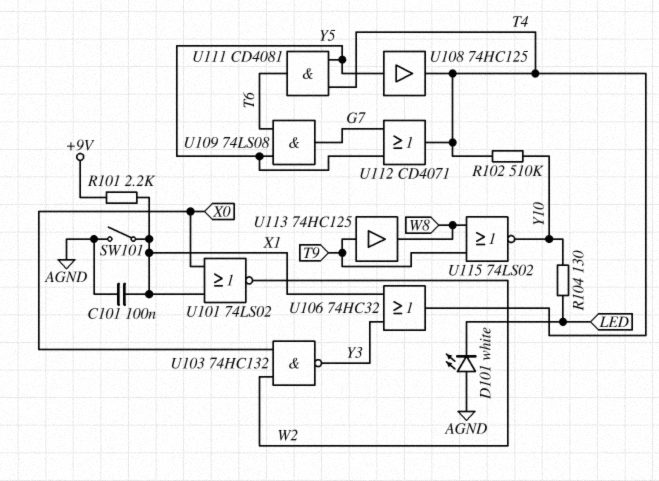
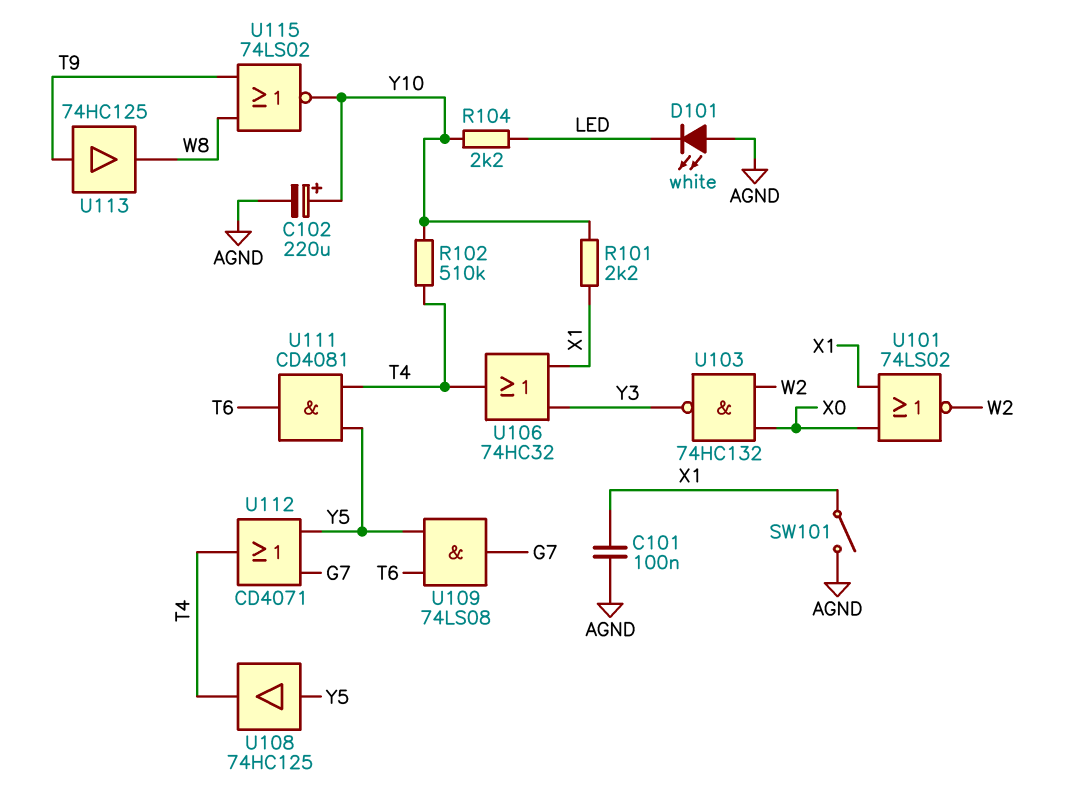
C102: none -> 220uF (plus Y10, minus AGND)
R101: 2.2k (+9V, X1) -> 2.2k (X1, Y10)
R104: 130 (LED, Y10) -> 2.2k (LED, Y10)

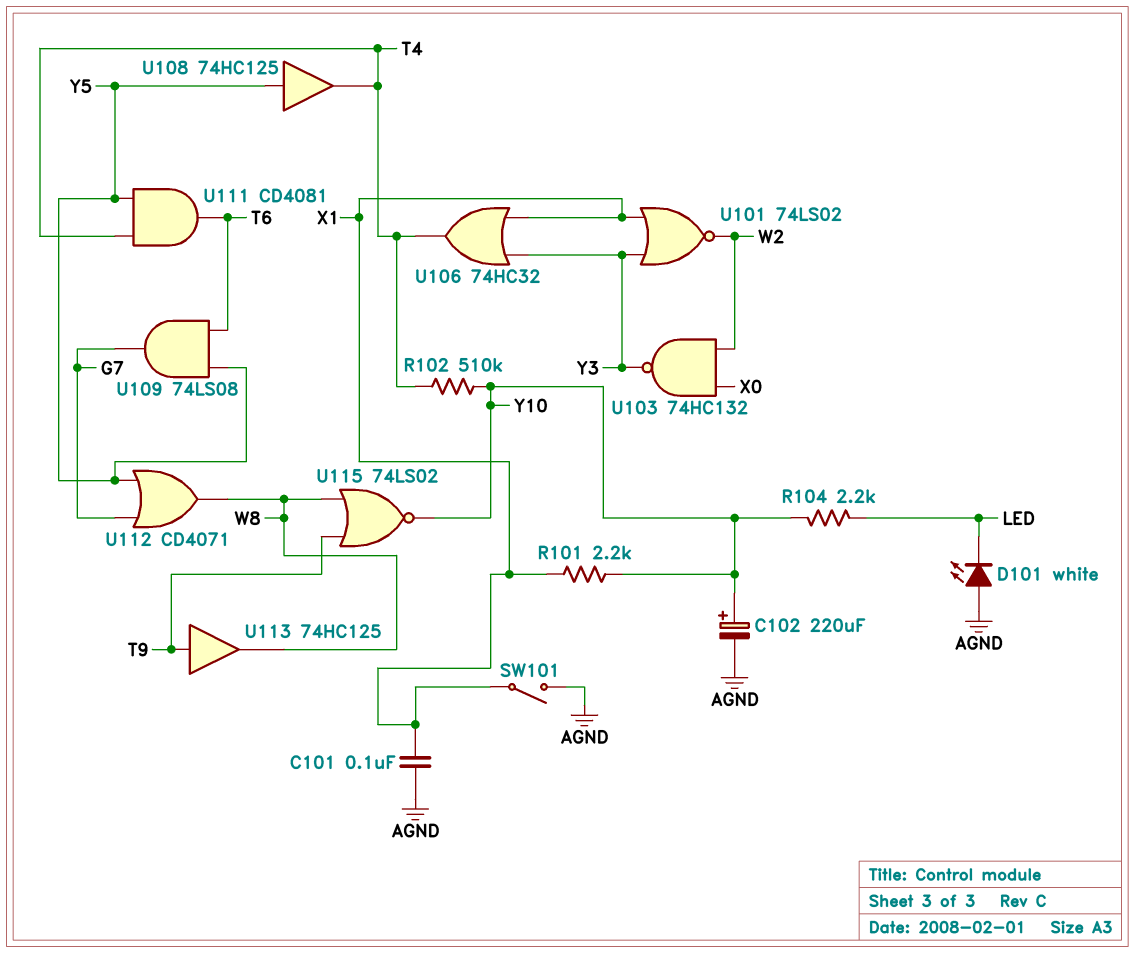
U101: NOR 74LS02 (in X0, in X1, out W2) -> NOR 74LS02 (in X1, in Y3, out W2)
U112: OR CD4071 (in G7, in Y5, out T4) -> OR CD4071 (in G7, in Y5, out W8)

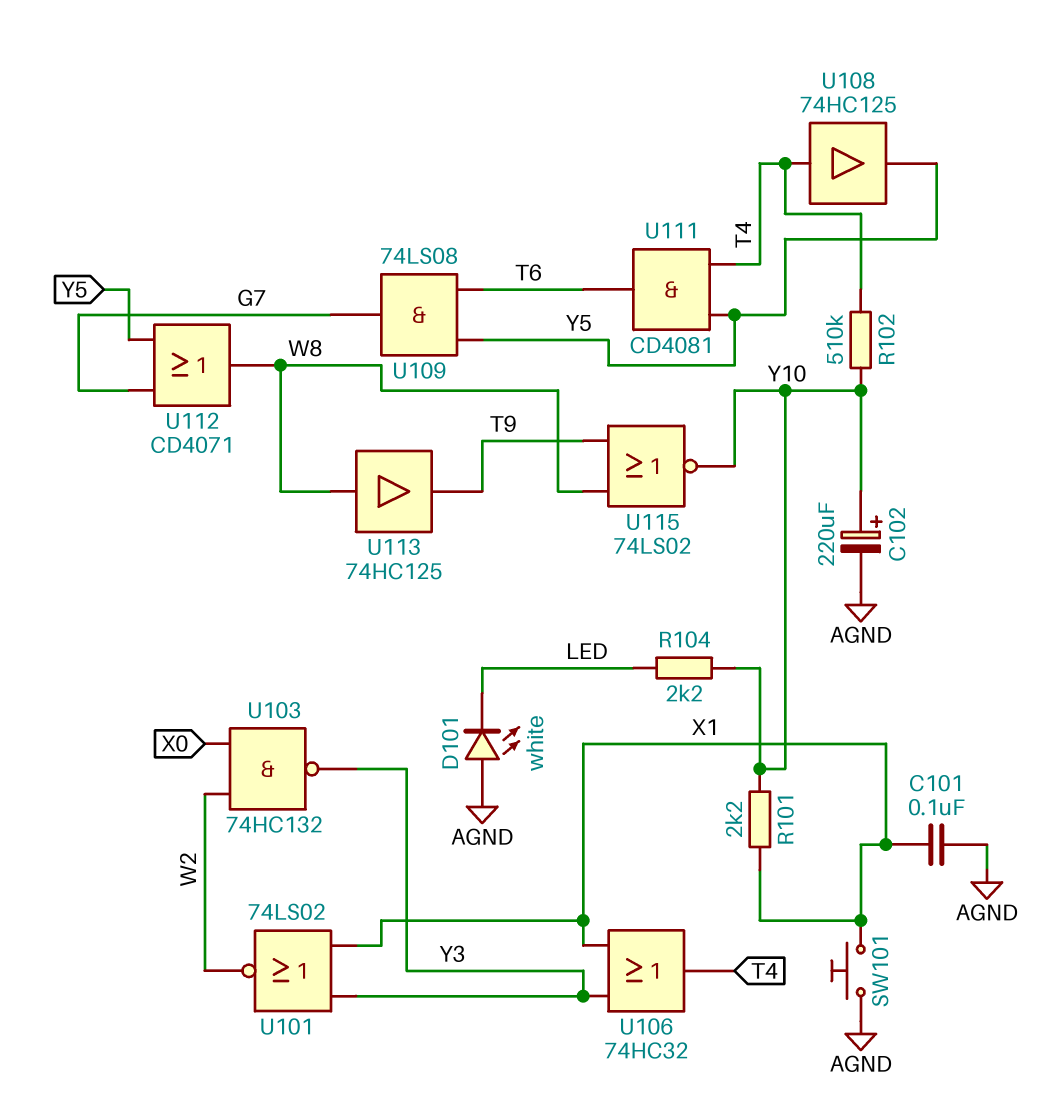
SW101: switch (AGND, X1) -> button (AGND, X1)
U108: buffer 74HC125 (in Y5, out T4) -> buffer 74HC125 (in T4, out Y5)
U113: buffer 74HC125 (in T9, out W8) -> buffer 74HC125 (in W8, out T9)

